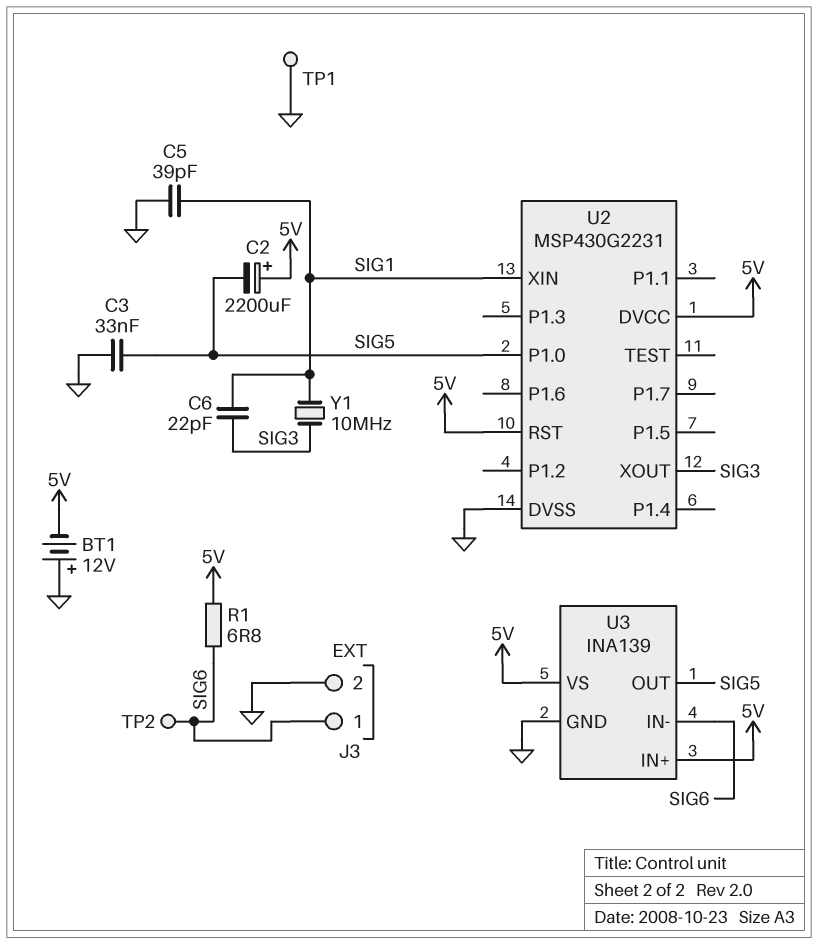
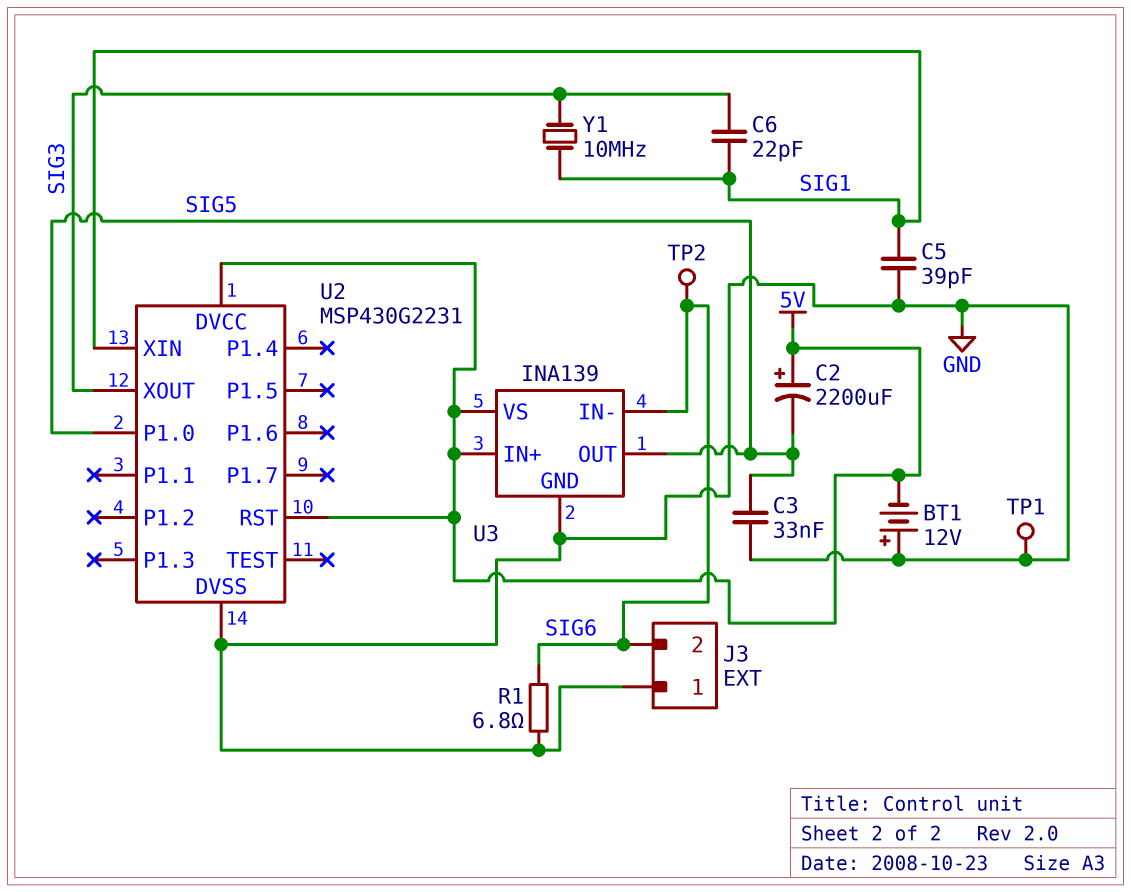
J3 pin 1: SIG6 -> GND
J3 pin 2: GND -> SIG6
R1: 6.8 (5V, SIG6) -> 6.8 (GND, SIG6)

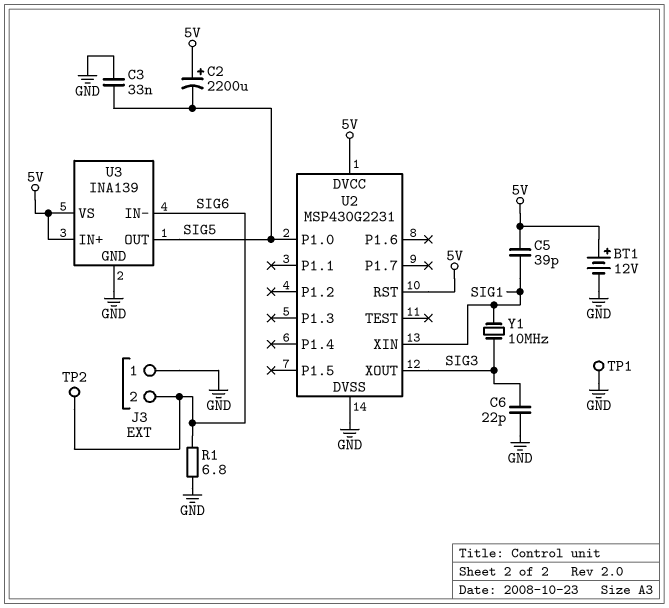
BT1: 12V (plus GND, minus 5V) -> 12V (plus 5V, minus GND)
C5: 39pF (GND, SIG1) -> 39pF (5V, SIG1)
C6: 22pF (SIG1, SIG3) -> 22pF (GND, SIG3)

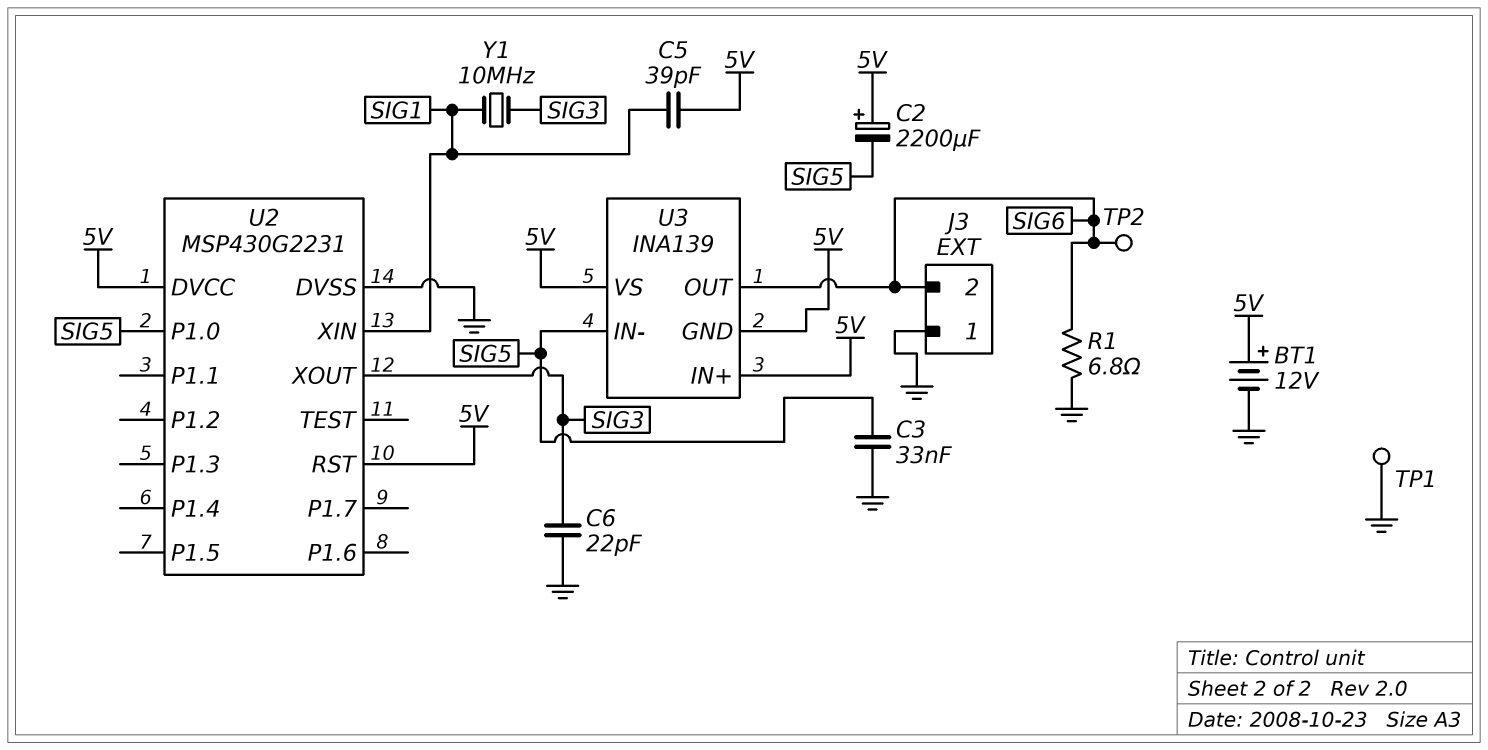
U3 pin GND: GND -> 5V
U3 pin IN-: SIG6 -> SIG5
U3 pin OUT: SIG5 -> SIG6

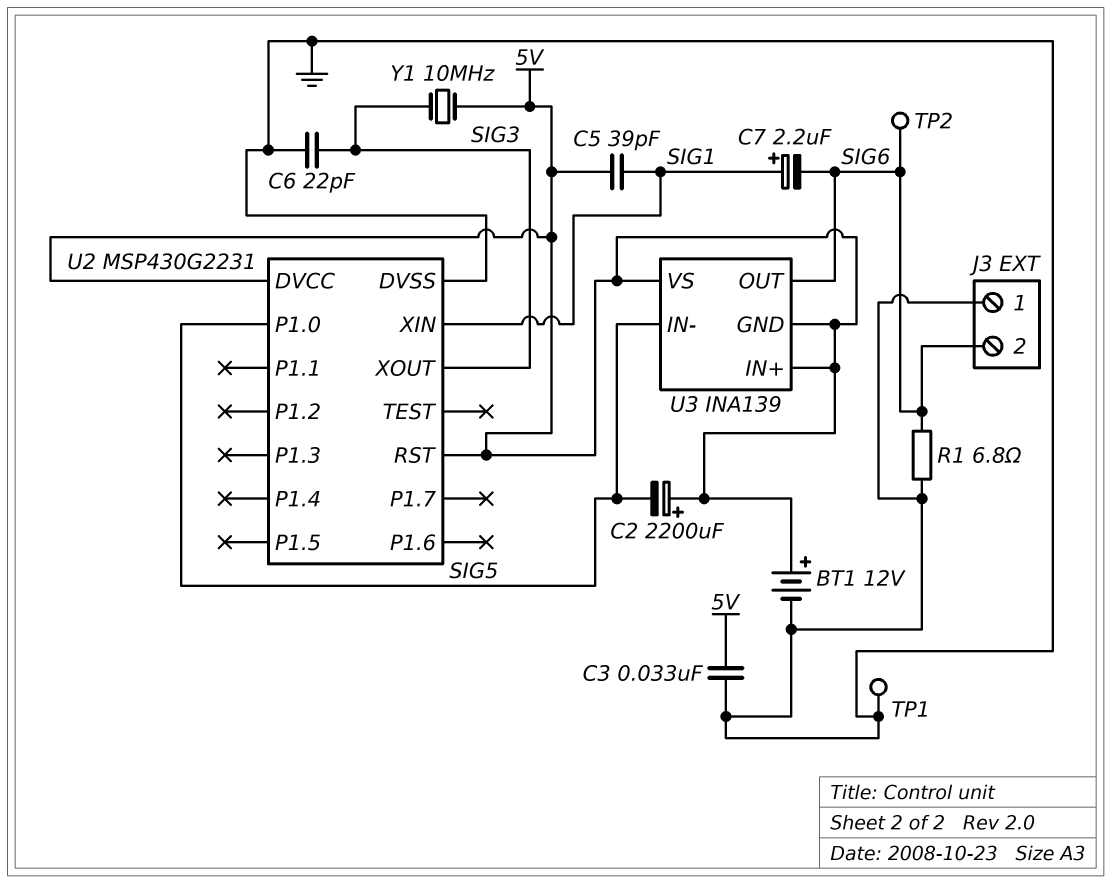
C3: 33nF (GND, SIG5) -> 33nF (5V, GND)
C7: none -> 2.2uF (plus SIG1, minus SIG6)
Y1: 10MHz (SIG1, SIG3) -> 10MHz (5V, SIG3)

